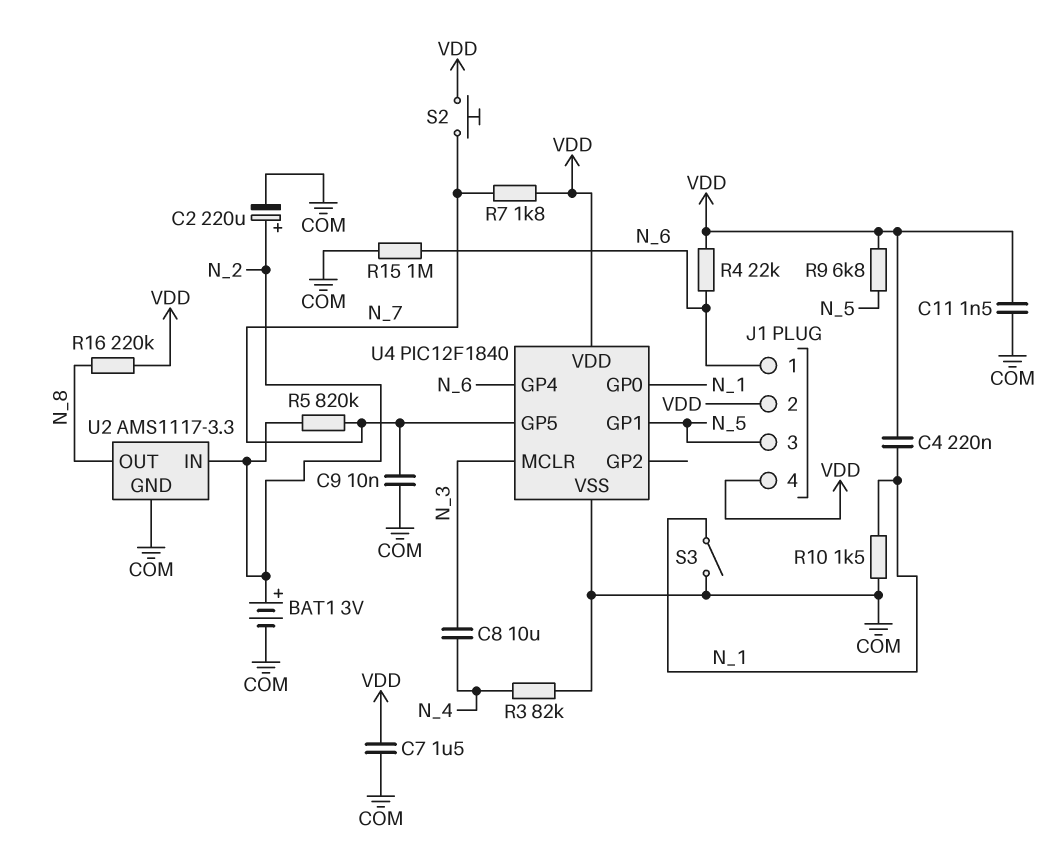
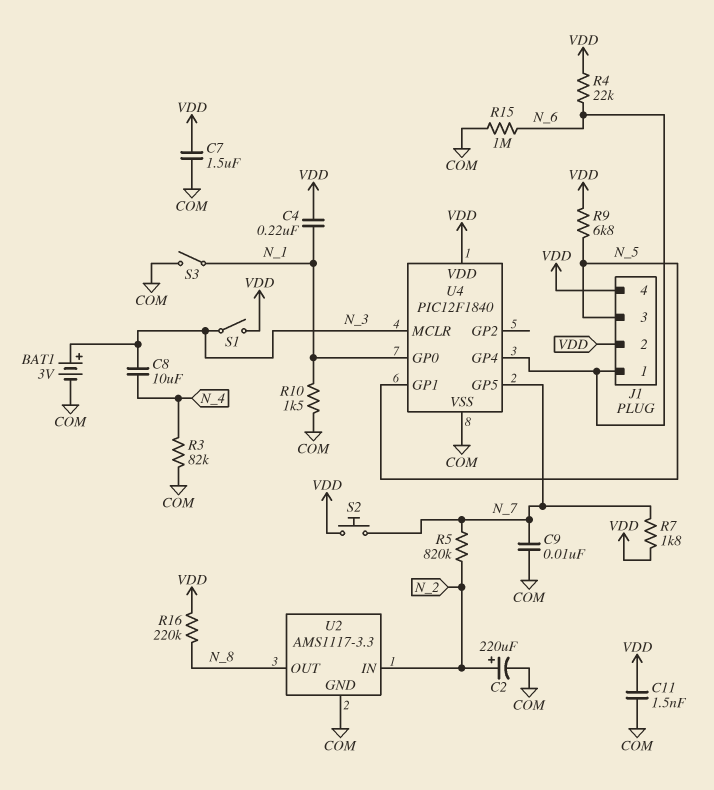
BAT1: 3V (plus N_2, minus COM) -> 3V (plus N_3, minus COM)
S1: none -> switch (N_3, VDD)

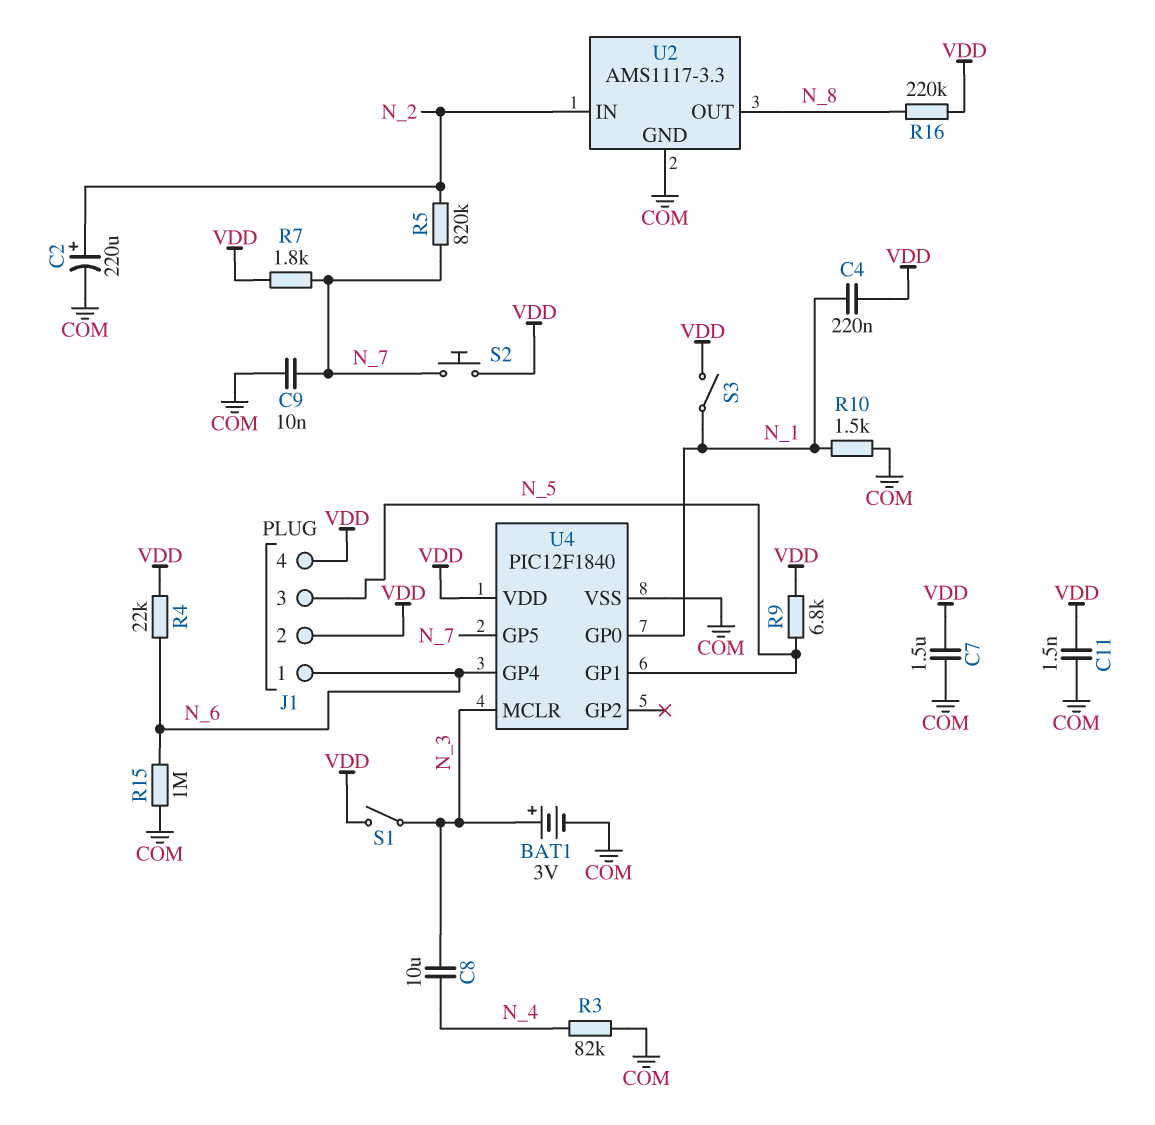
S3: switch (COM, N_1) -> switch (N_1, VDD)

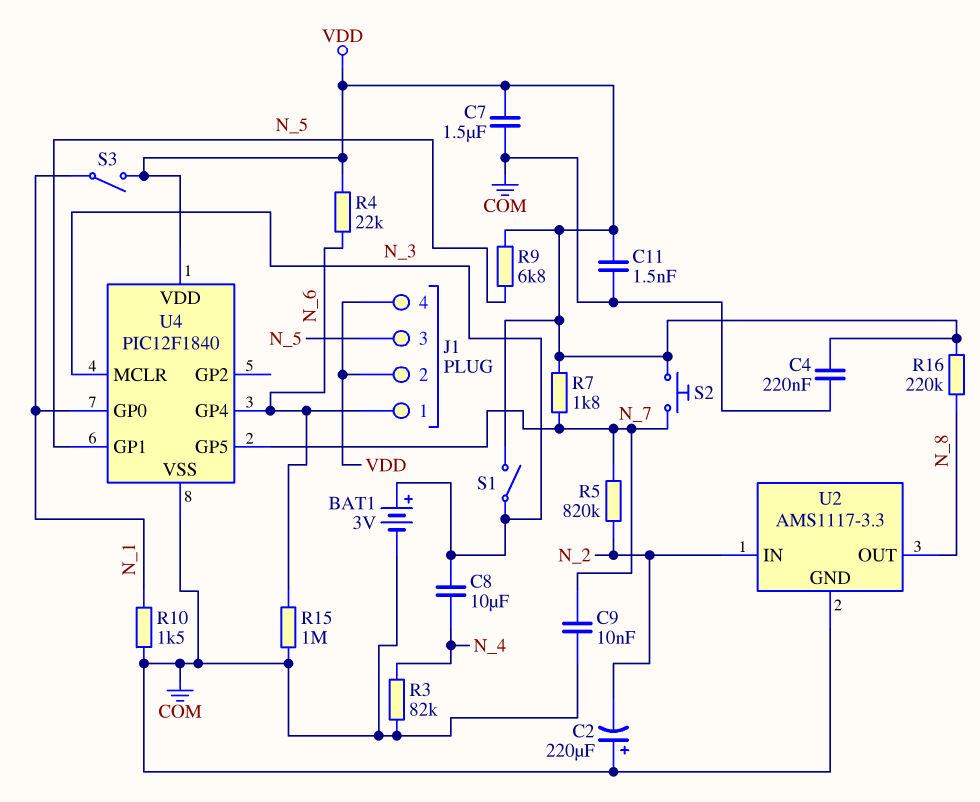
C2: 220uF (plus N_2, minus COM) -> 220uF (plus COM, minus N_2)
C4: 220nF (N_1, VDD) -> 220nF (COM, VDD)

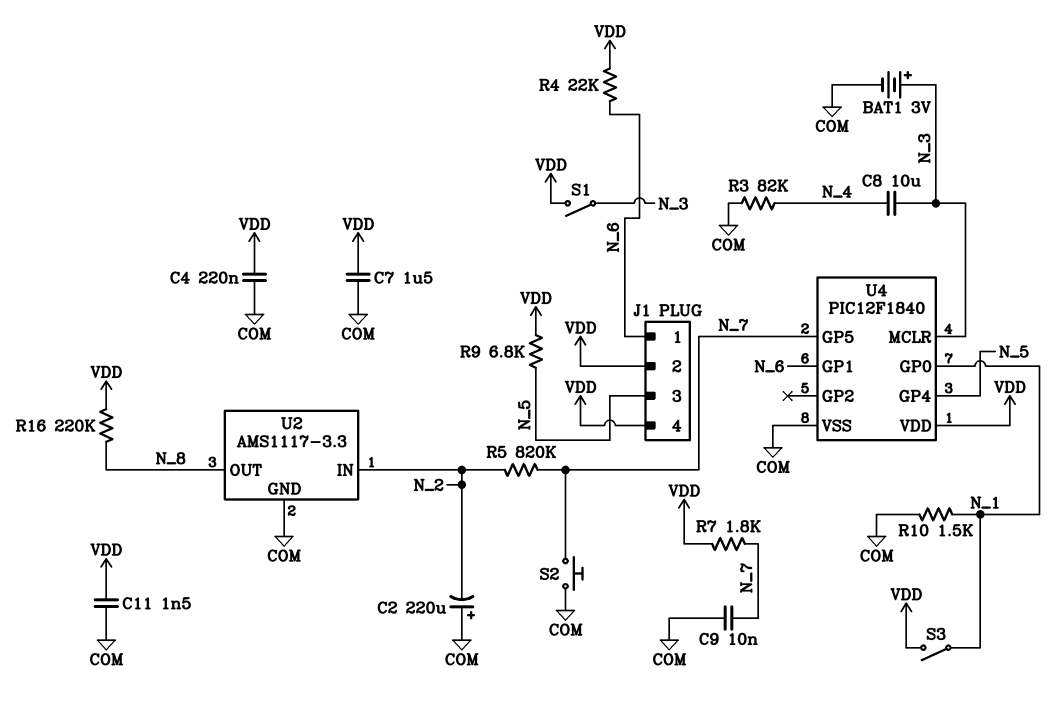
R15: 1M (COM, N_6) -> none
S2: button (N_7, VDD) -> button (COM, N_7)
U4 pin GP1: N_5 -> N_6
U4 pin GP4: N_6 -> N_5

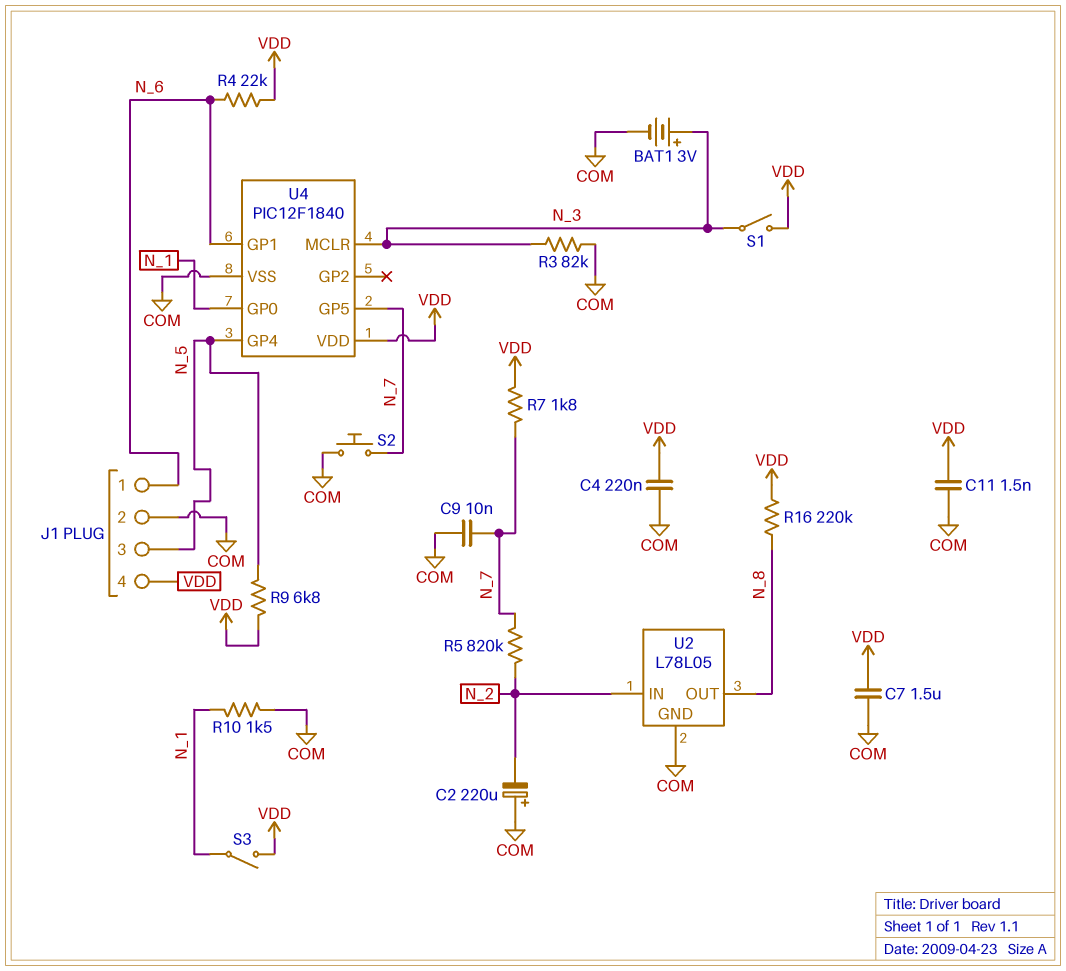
C8: 10uF (N_3, N_4) -> none
J1 pin 2: VDD -> COM
R3: 82k (COM, N_4) -> 82k (COM, N_3)
U2: AMS1117-3.3 -> L78L05

